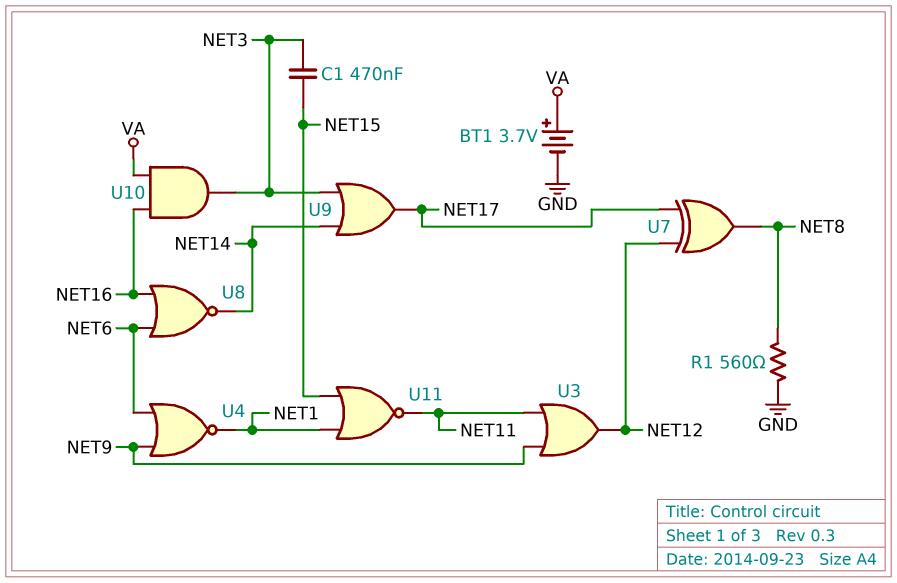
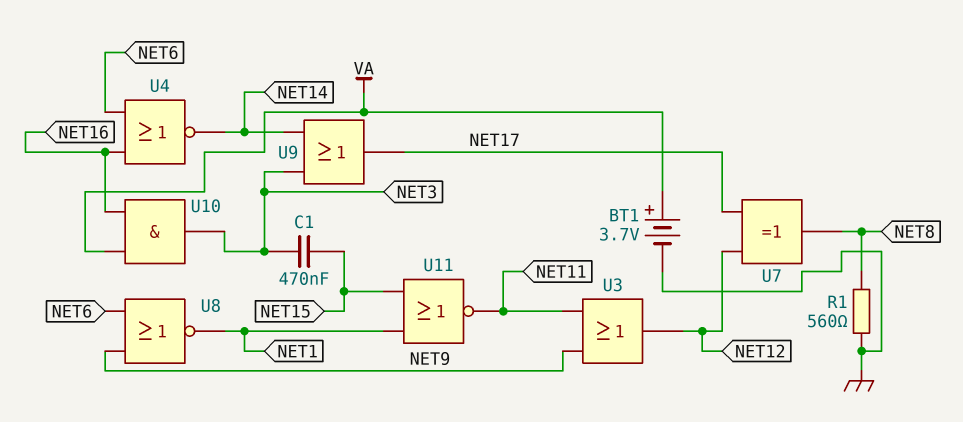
U4: NOR (in NET6, in NET9, out NET1) -> NOR (in NET6, in NET16, out NET14)
U8: NOR (in NET6, in NET16, out NET14) -> NOR (in NET6, in NET9, out NET1)

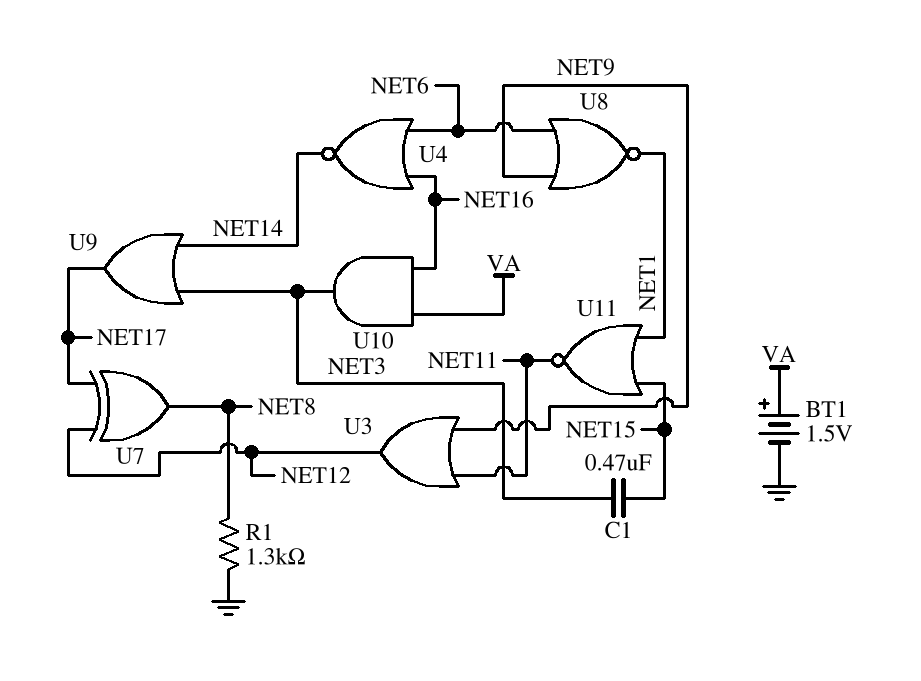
BT1: 3.7V (plus VA, minus GND) -> 1.5V (plus VA, minus GND)
R1: 560 (GND, NET8) -> 1.3k (GND, NET8)

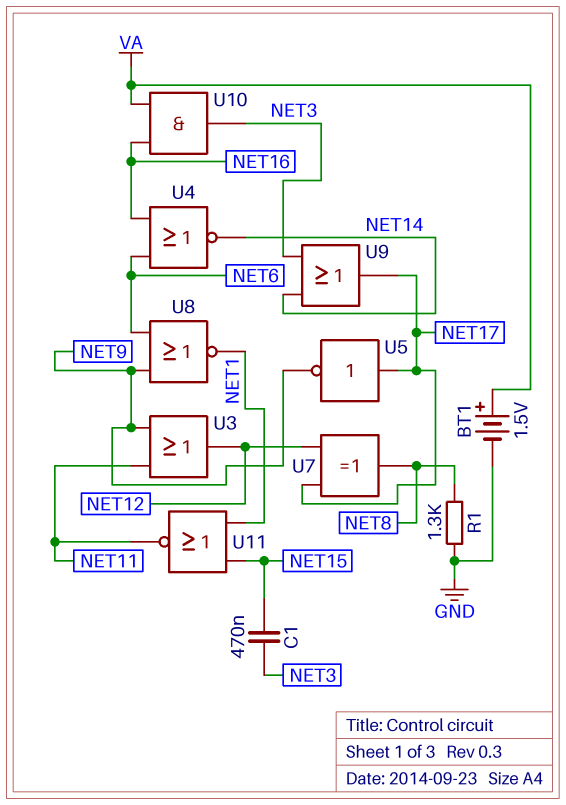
U5: none -> NOT (in NET17, out NET9)

